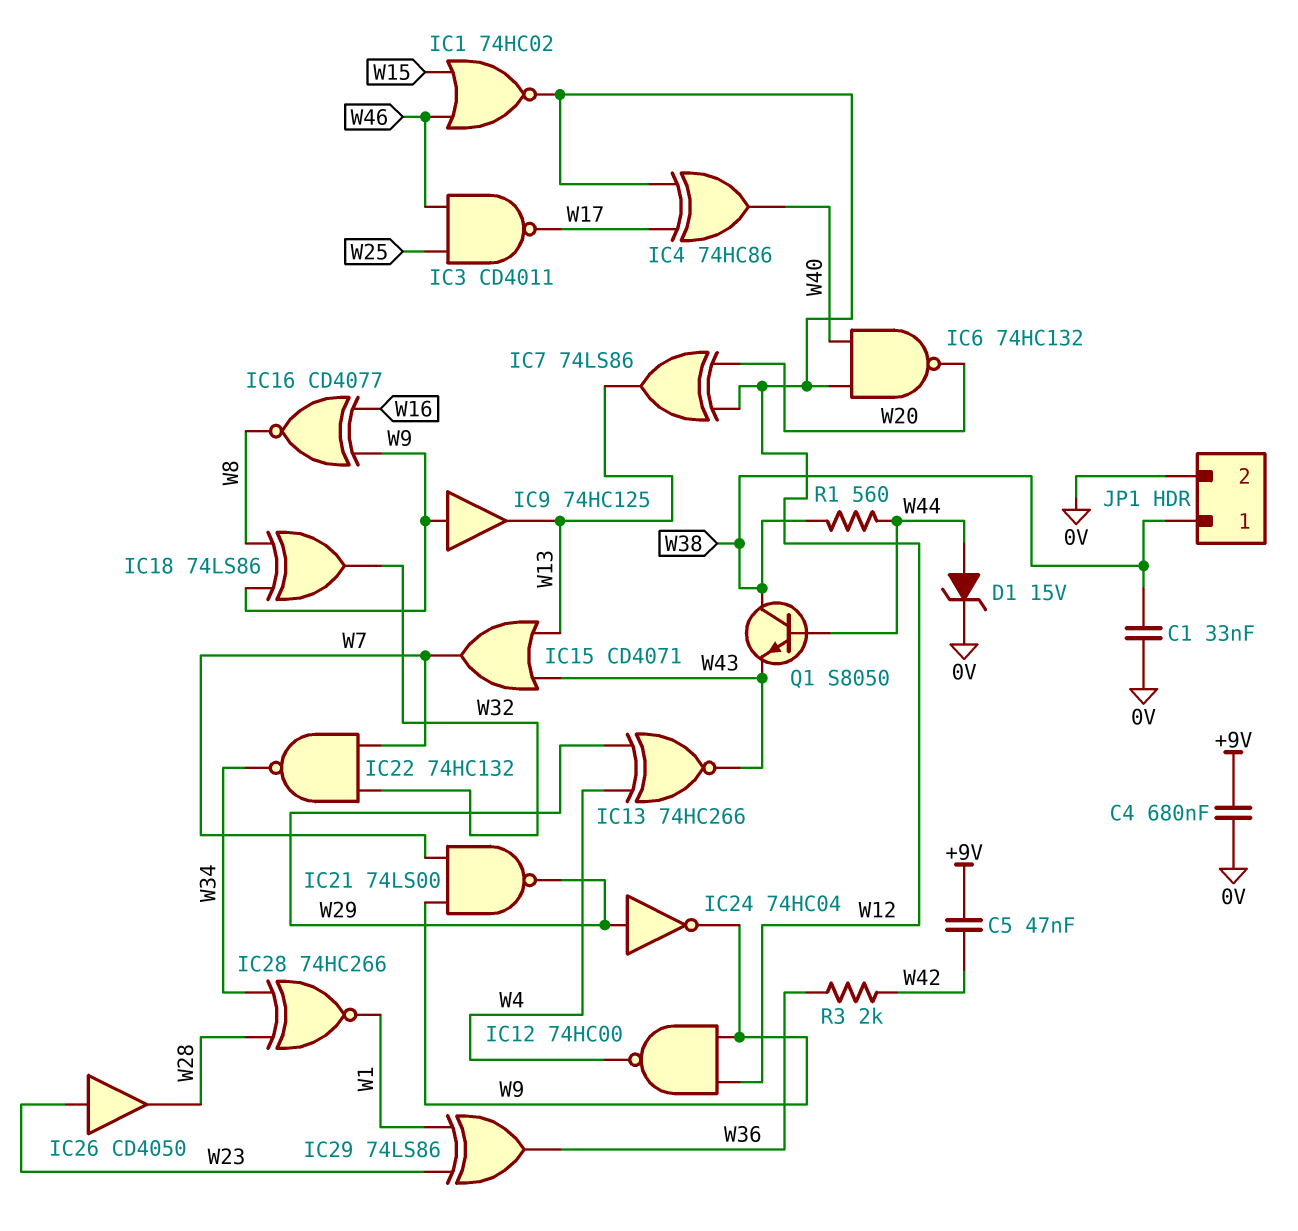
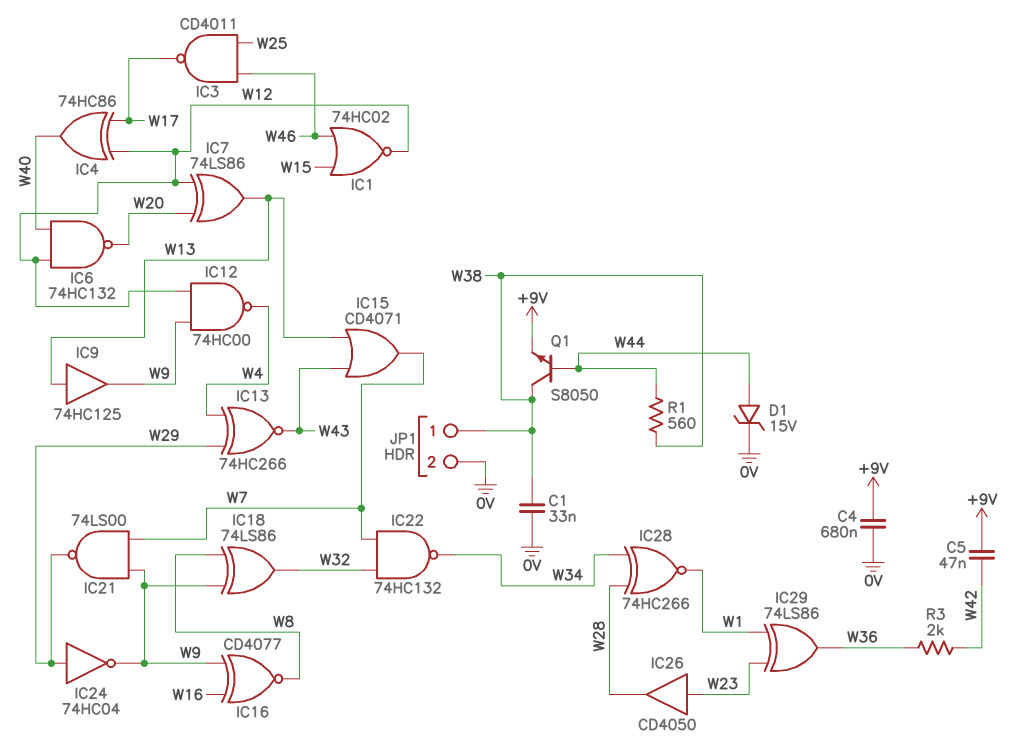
IC9: buffer 74HC125 (in W9, out W13) -> buffer 74HC125 (in W13, out W9)
Q1: NPN S8050 (B W44, C W38, E W43) -> NPN S8050 (B W44, C W38, E +9V)

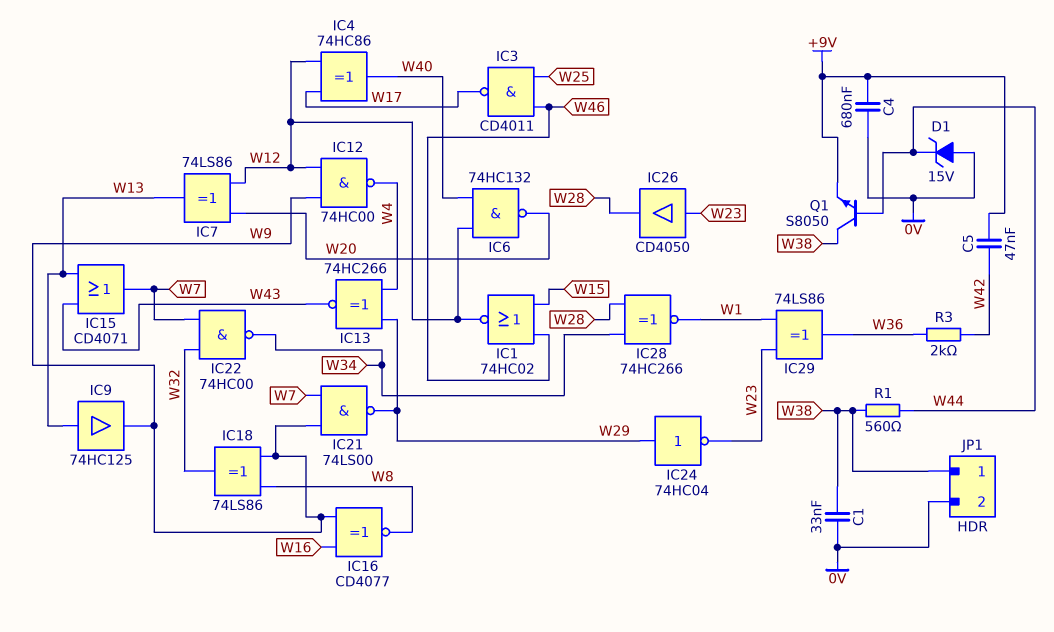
D1: zener 15V (A W44, K 0V) -> zener 15V (A 0V, K W44)
IC22: NAND 74HC132 (in W7, in W32, out W34) -> NAND 74HC00 (in W7, in W32, out W34)
IC24: NOT 74HC04 (in W29, out W9) -> NOT 74HC04 (in W29, out W23)

